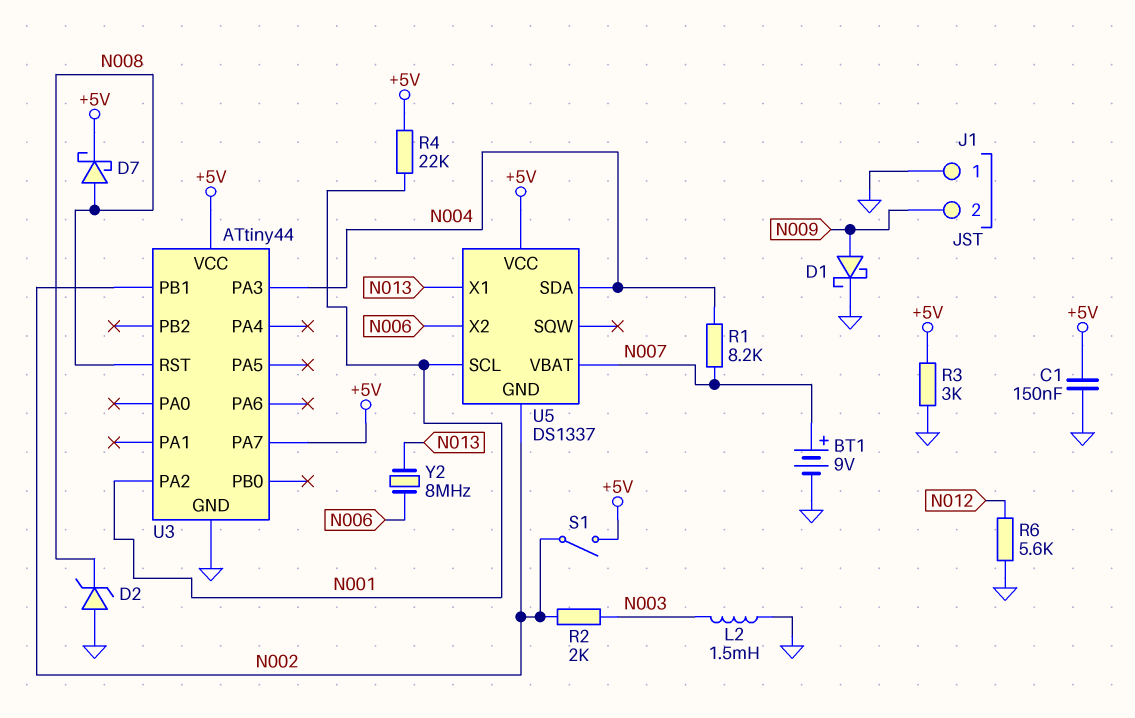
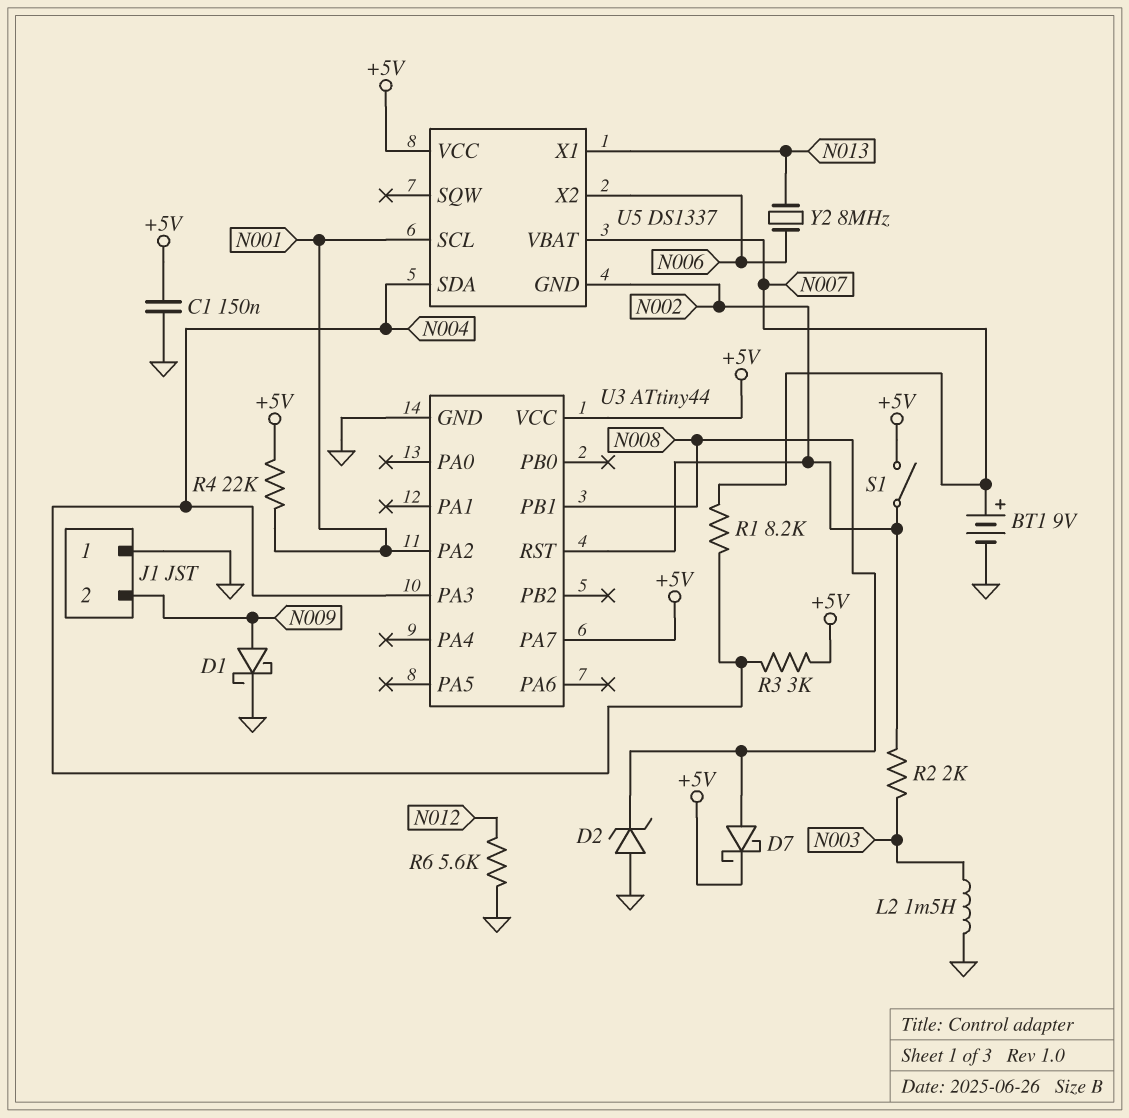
R3: 3k (+5V, GND) -> 3k (+5V, N004)
U3 pin PB1: N002 -> N008
U3 pin RST: N008 -> N002

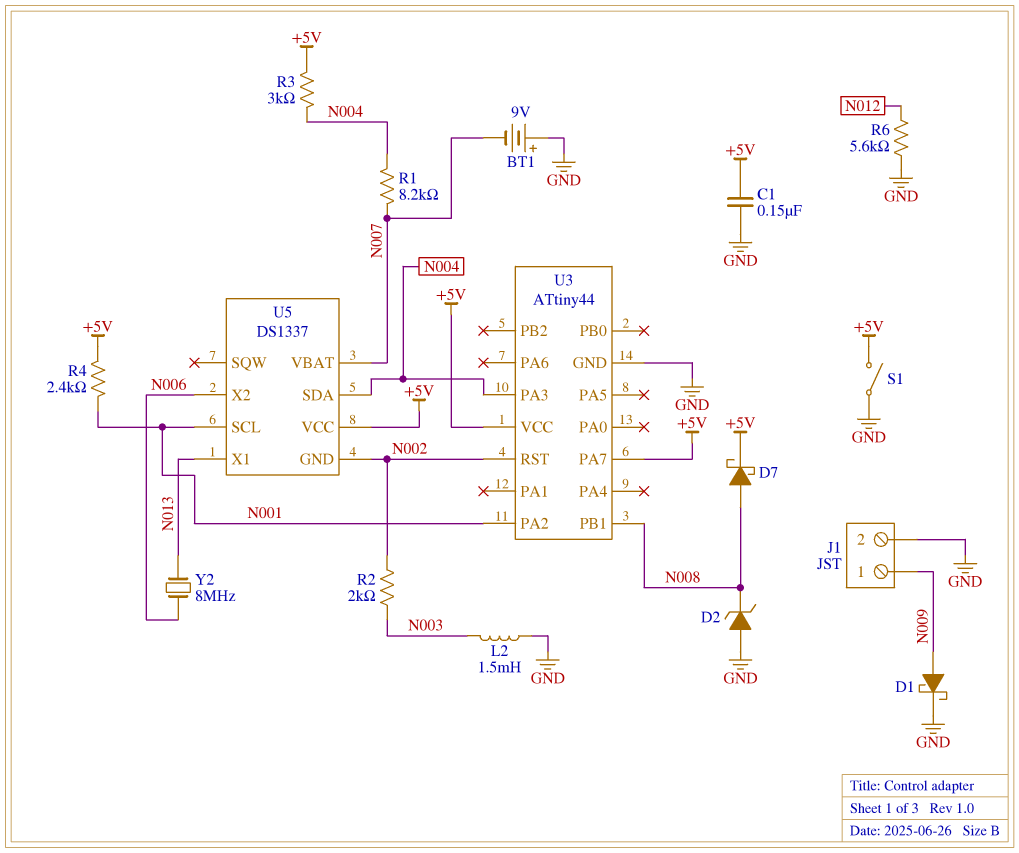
BT1: 9V (plus N007, minus GND) -> 9V (plus GND, minus N007)
J1 pin 1: GND -> N009
J1 pin 2: N009 -> GND
R4: 22k (+5V, N001) -> 2.4k (+5V, N001)
S1: switch (+5V, N002) -> switch (+5V, GND)

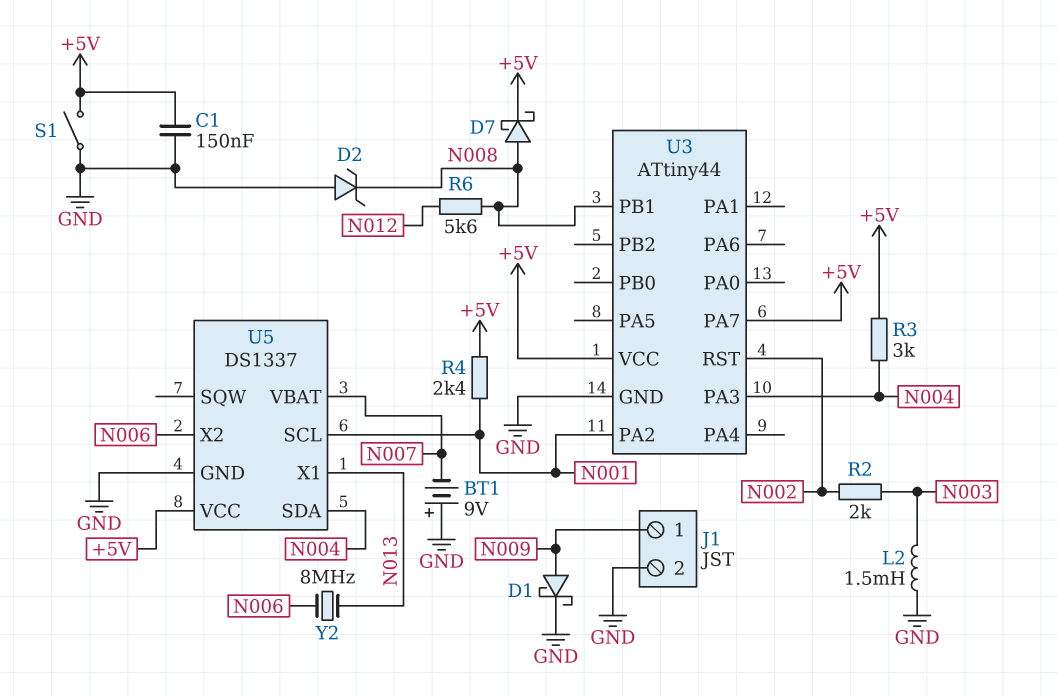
R1: 8.2k (N004, N007) -> none
R6: 5.6k (GND, N012) -> 5.6k (N008, N012)
U5 pin GND: N002 -> GND

